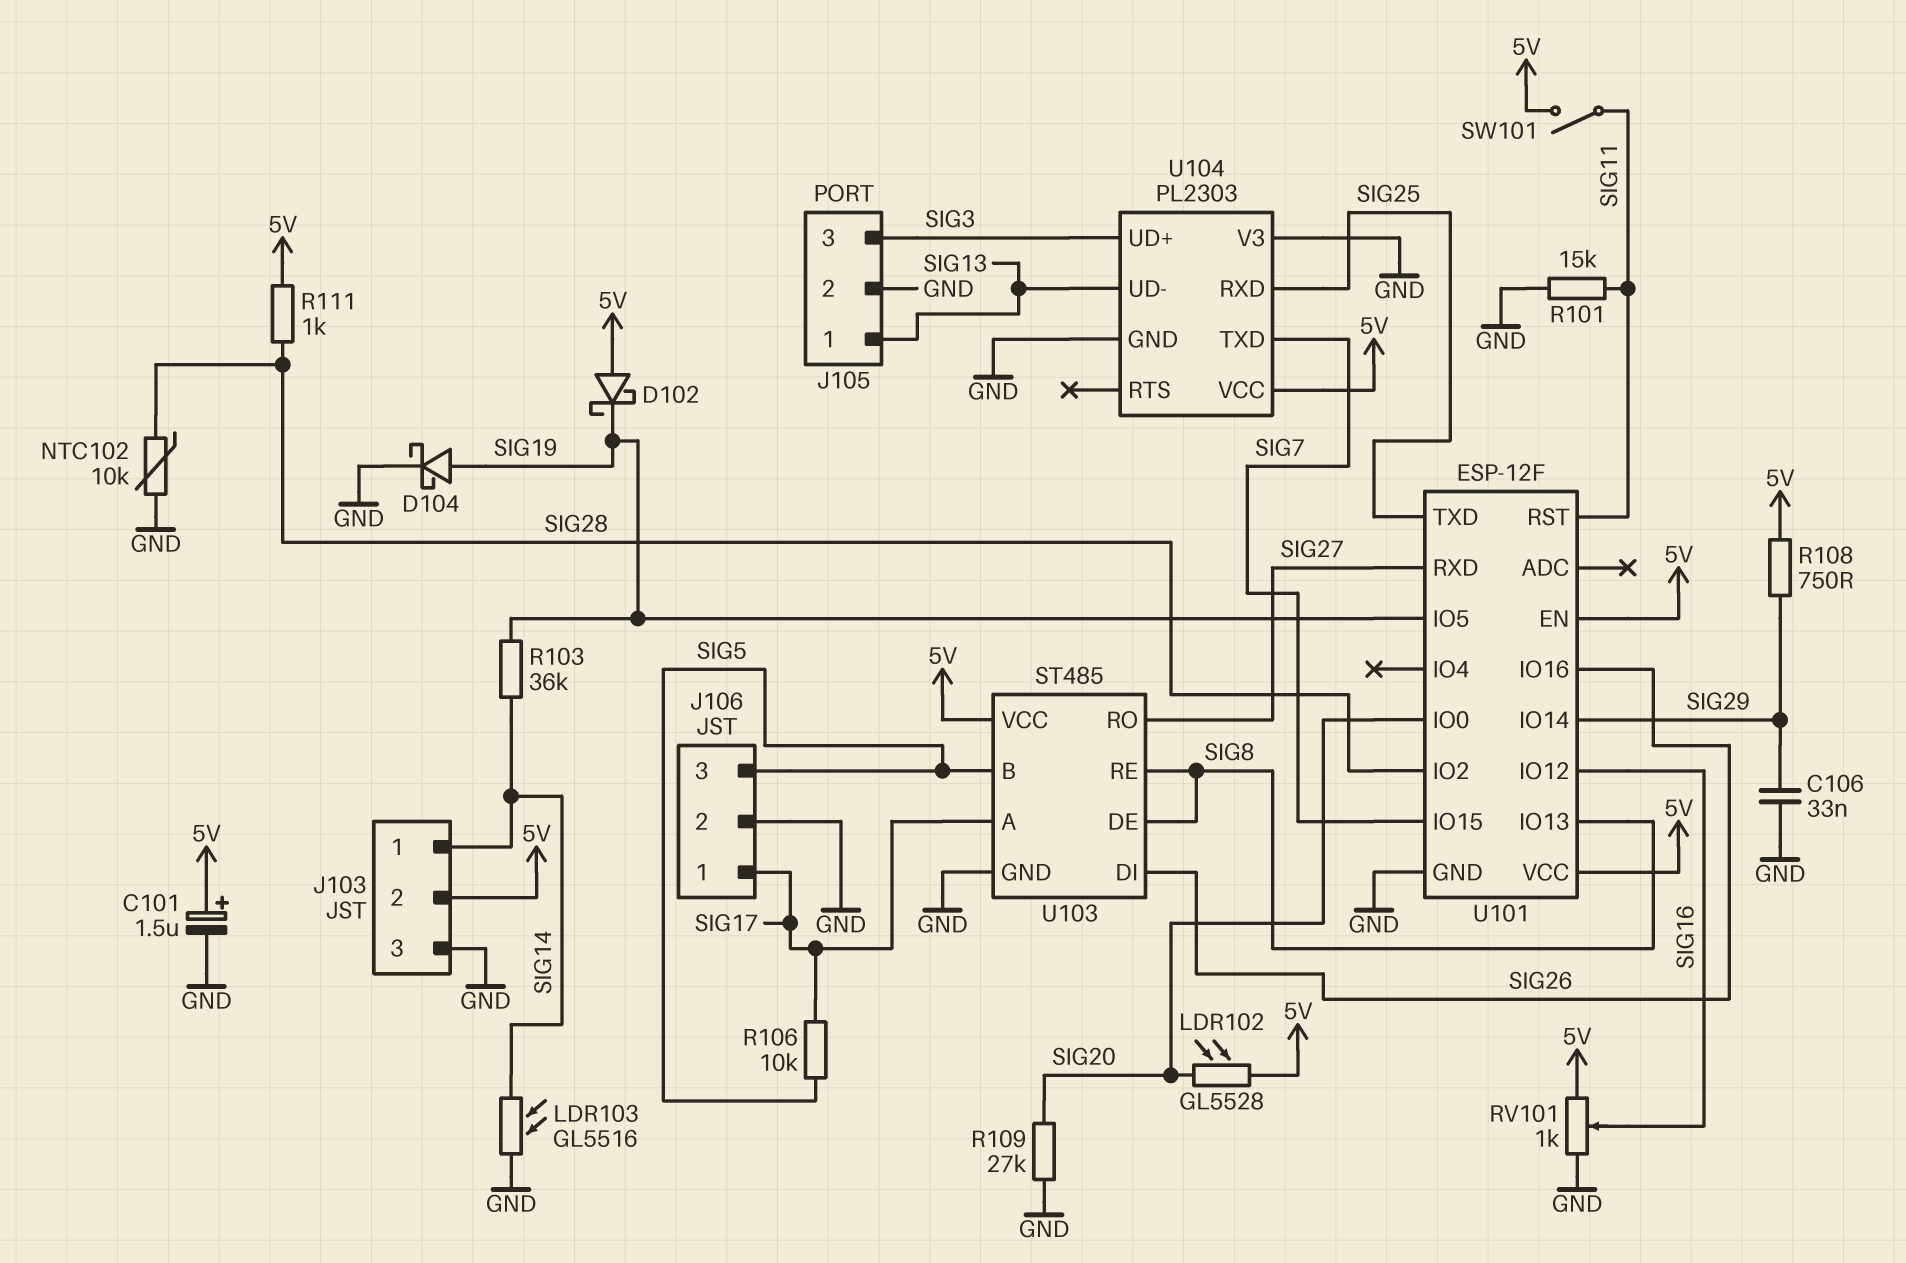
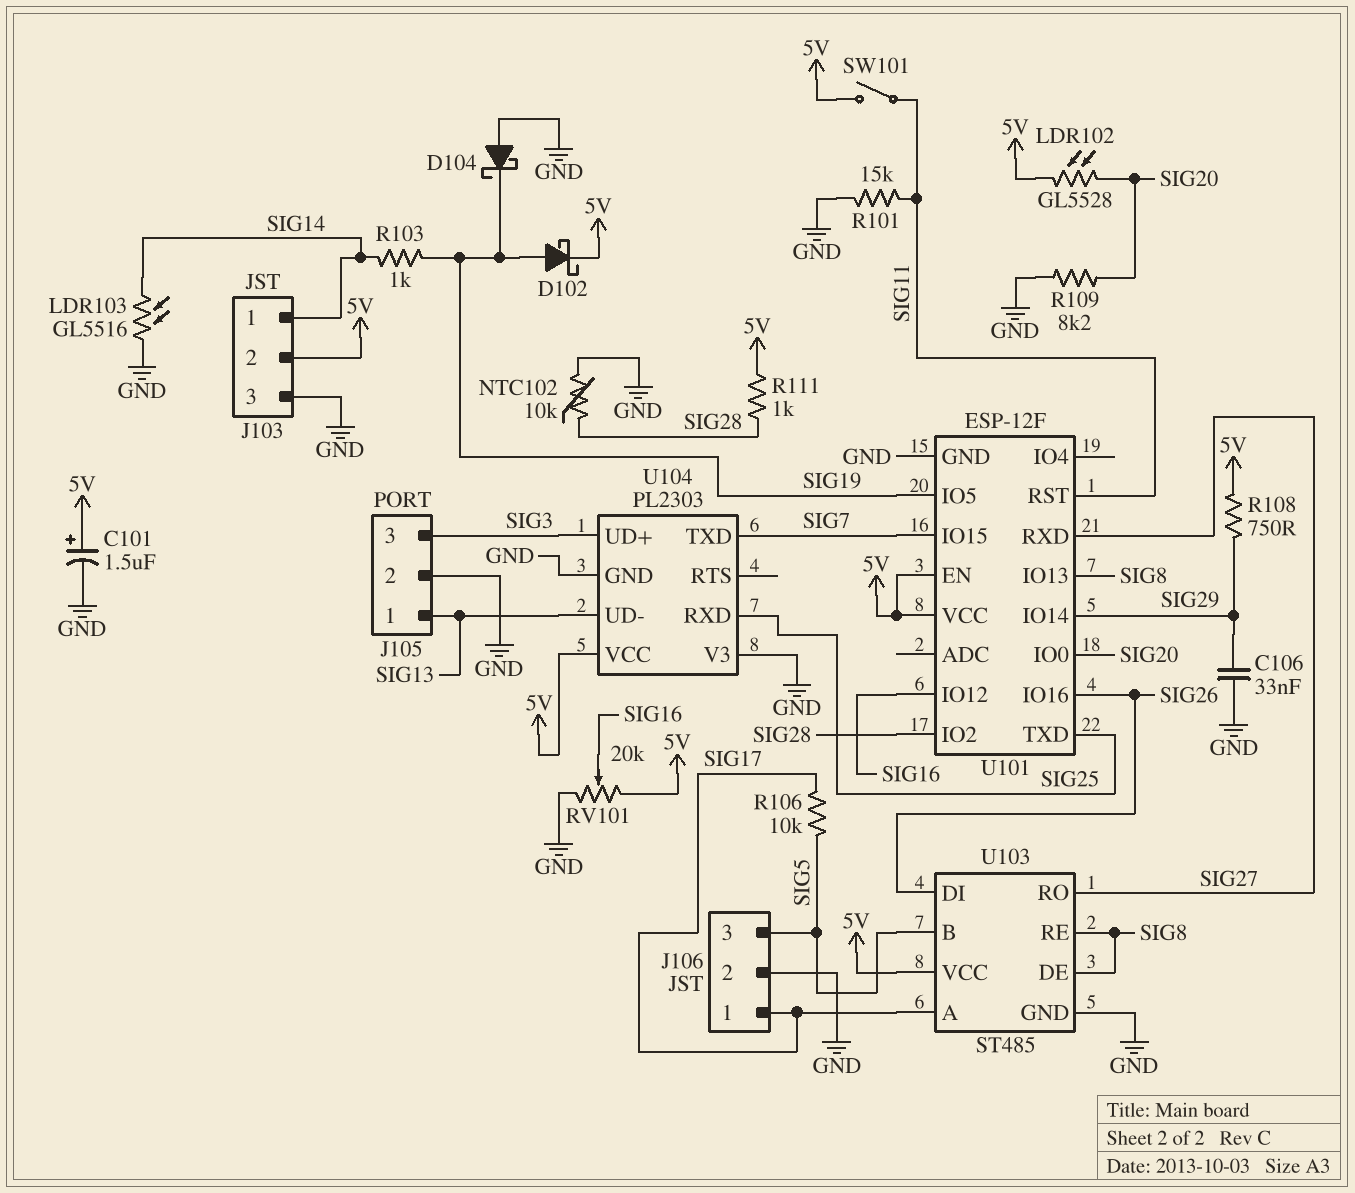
D102: schottky (A 5V, K SIG19) -> schottky (A SIG19, K 5V)
D104: schottky (A SIG19, K GND) -> schottky (A GND, K SIG19)
R103: 36k (SIG14, SIG19) -> 1k (SIG14, SIG19)
R109: 27k (GND, SIG20) -> 8.2k (GND, SIG20)
RV101: 1k (5V, GND, wiper SIG16) -> 20k (5V, GND, wiper SIG16)

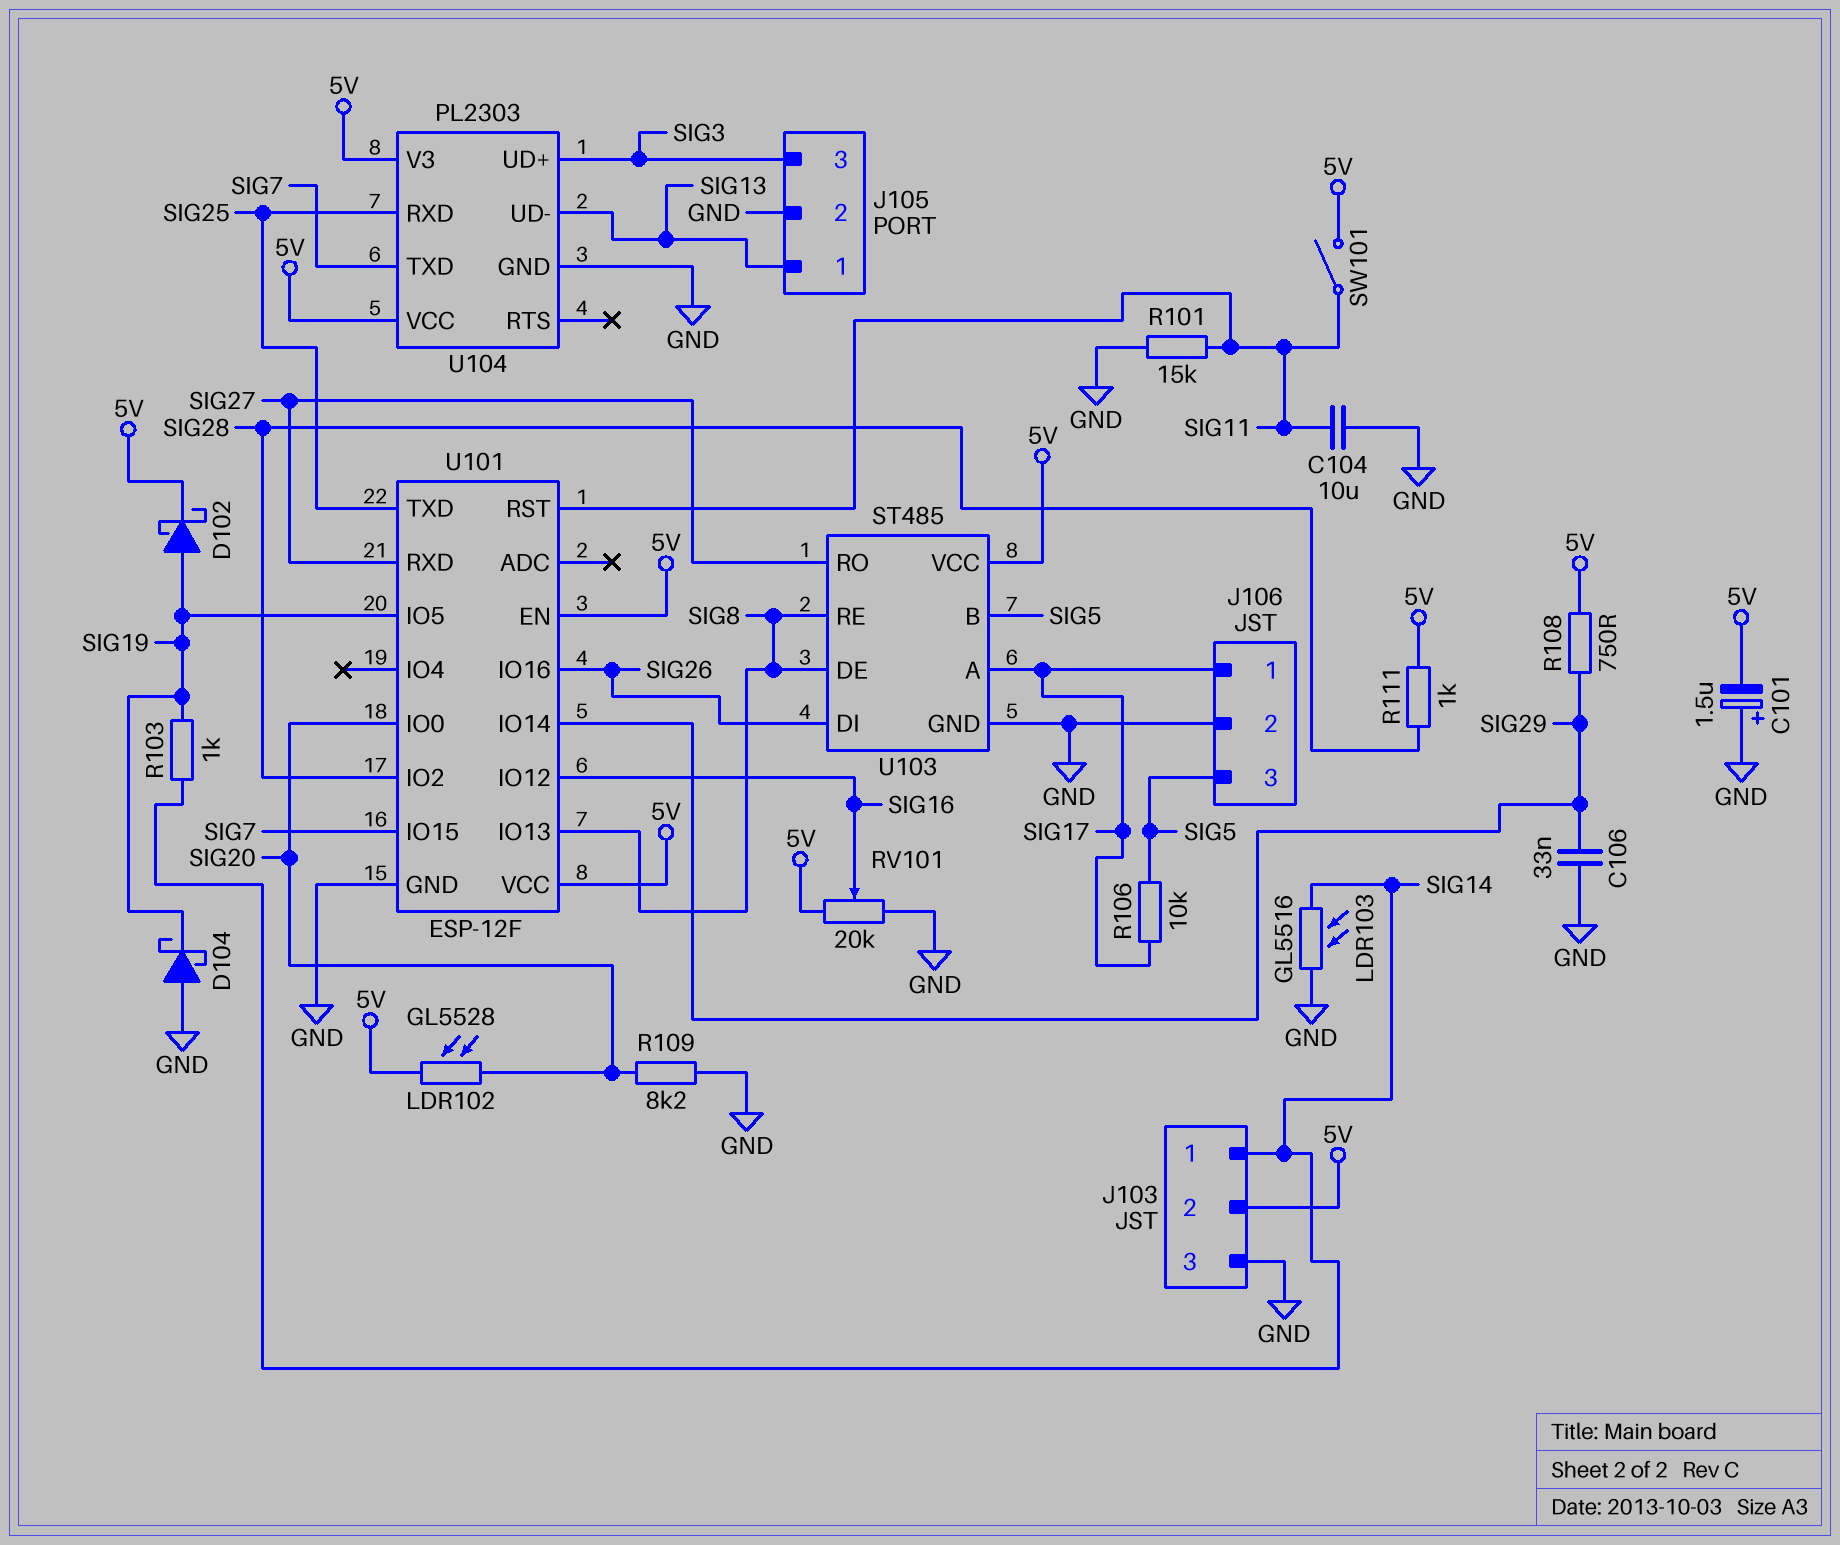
C101: 1.5uF (plus 5V, minus GND) -> 1.5uF (plus GND, minus 5V)
C104: none -> 10uF (GND, SIG11)
NTC102: 10k (GND, SIG28) -> none
U104 pin V3: GND -> 5V

